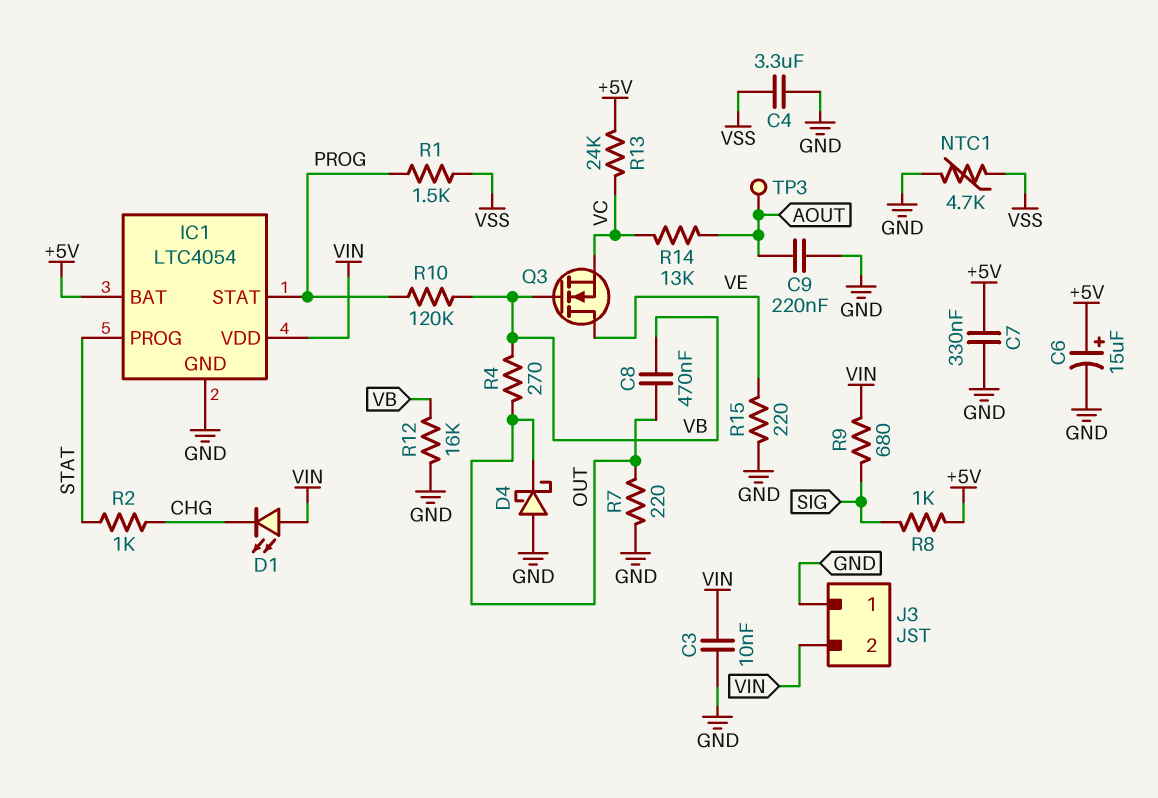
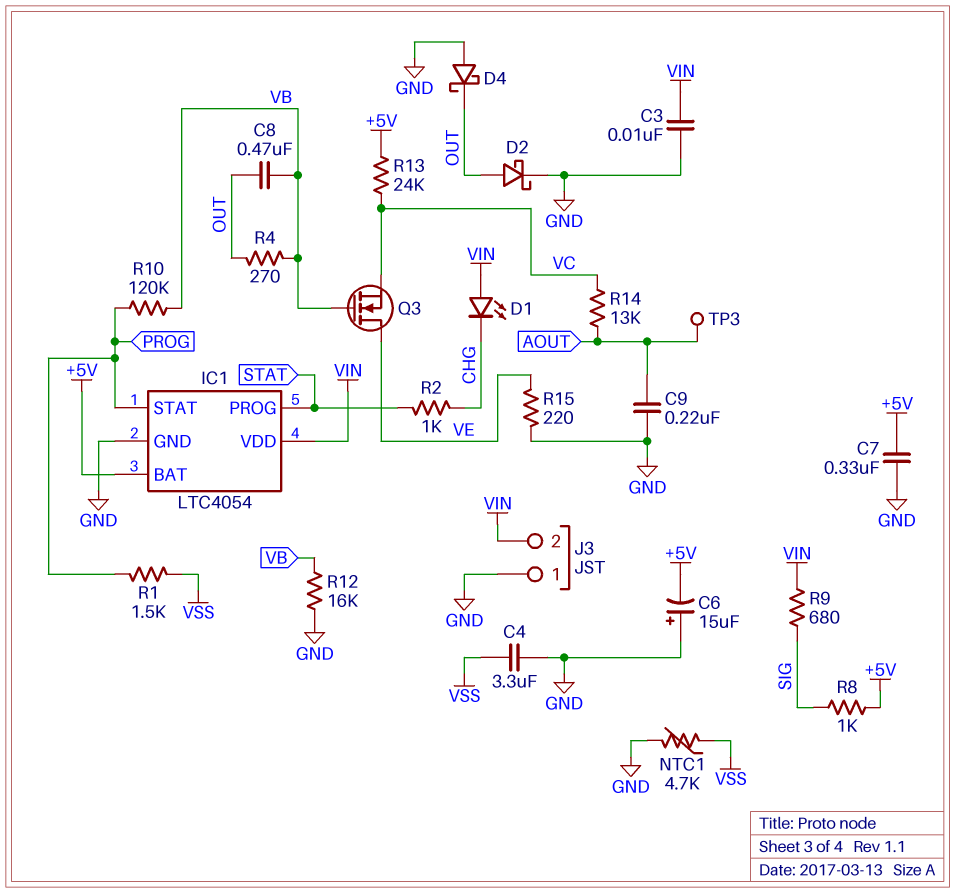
C6: 15uF (plus +5V, minus GND) -> 15uF (plus GND, minus +5V)
D2: none -> schottky (A OUT, K GND)
R7: 220 (GND, OUT) -> none

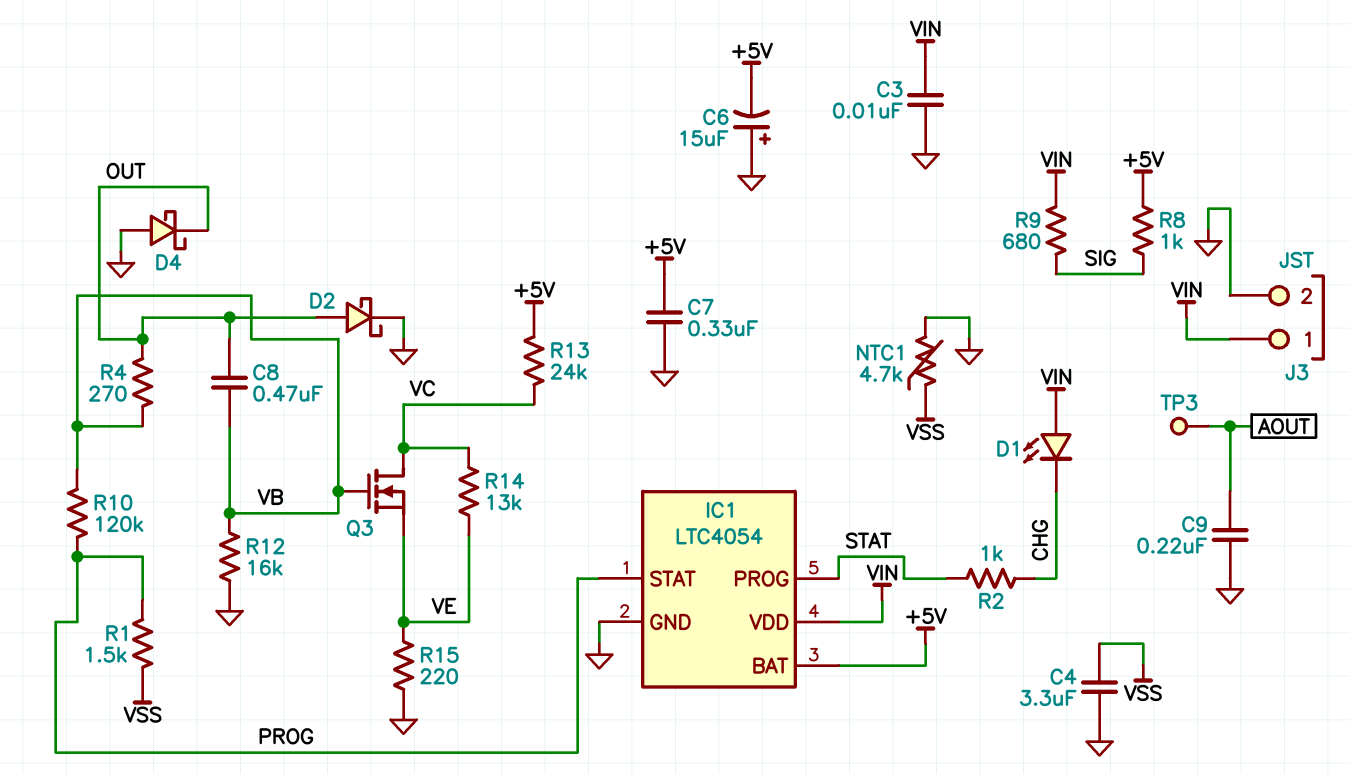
J3 pin 1: GND -> VIN
J3 pin 2: VIN -> GND
Q3: NMOS (G VB, D VE, S VC) -> NMOS (G VB, D VC, S VE)
R14: 13k (AOUT, VC) -> 13k (VC, VE)

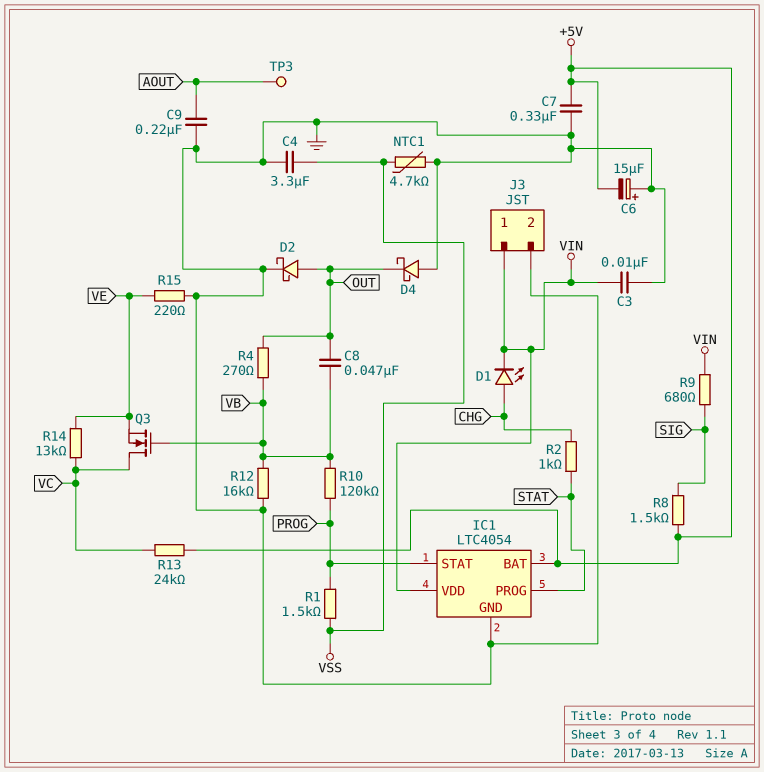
C8: 470nF (OUT, VB) -> 47nF (OUT, VB)
D1: LED (A VIN, K CHG) -> LED (A CHG, K VIN)
R8: 1k (+5V, SIG) -> 1.5k (+5V, SIG)

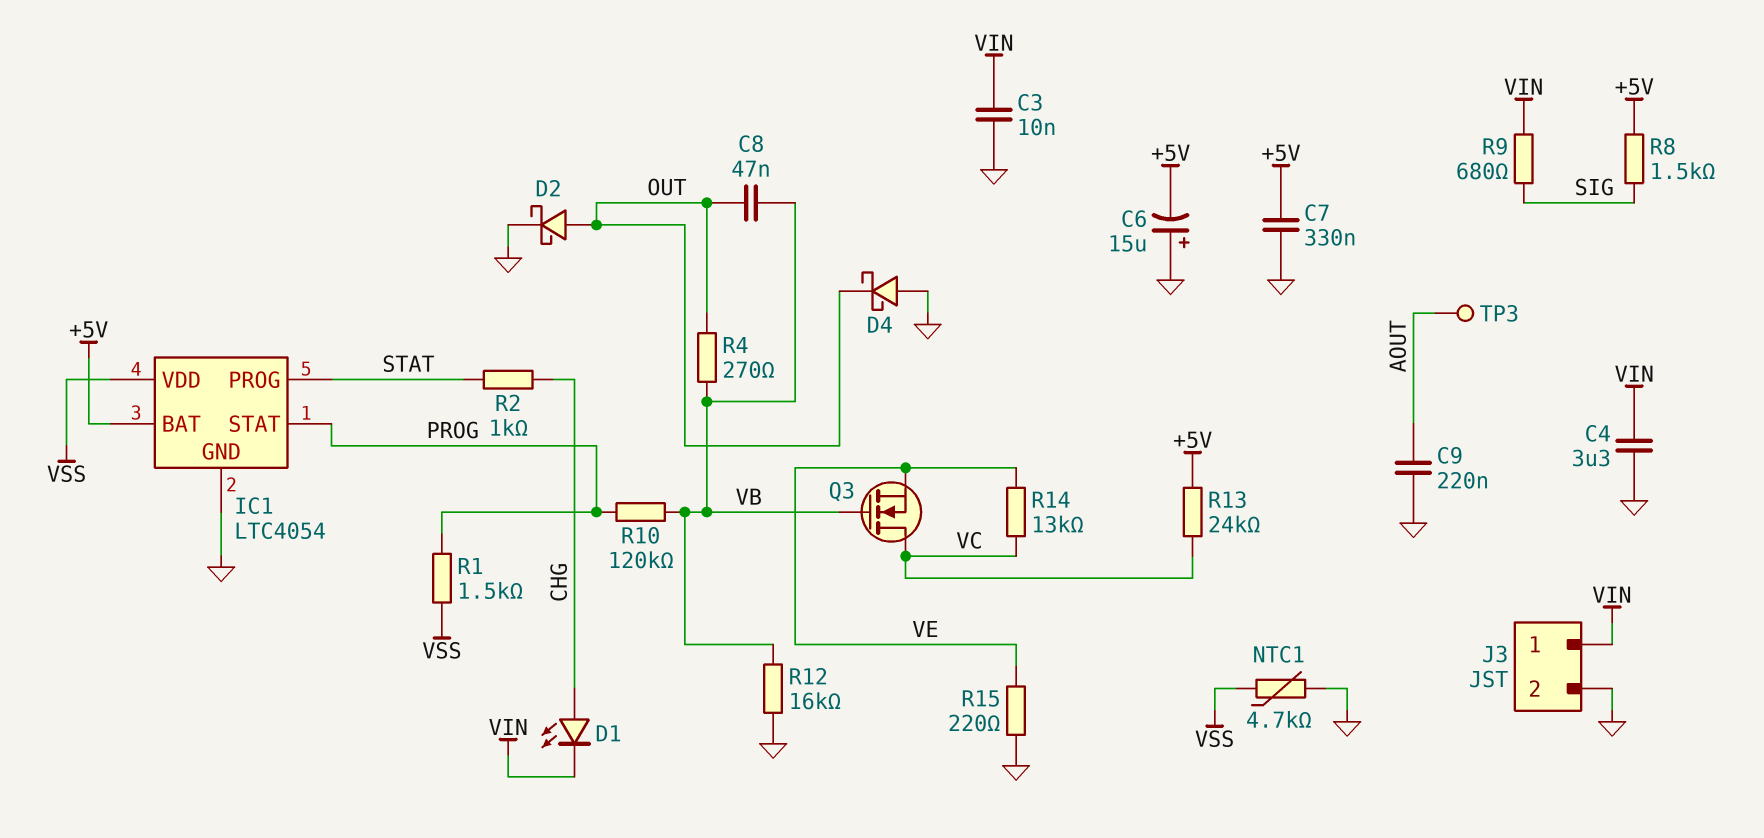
C4: 3.3uF (GND, VSS) -> 3.3uF (GND, VIN)
IC1 pin VDD: VIN -> VSS

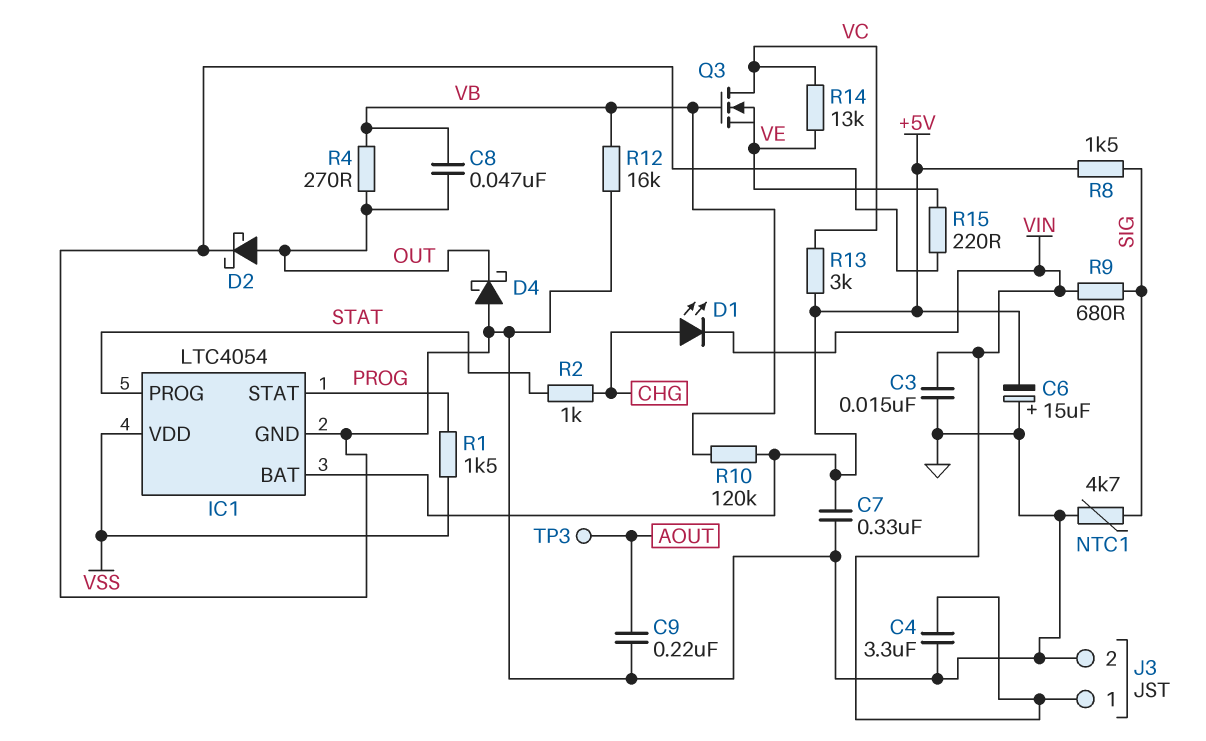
C3: 10nF (GND, VIN) -> 15nF (GND, VIN)
NTC1: 4.7k (GND, VSS) -> 4.7k (GND, SIG)
R10: 120k (PROG, VB) -> 120k (+5V, VB)
R13: 24k (+5V, VC) -> 3k (+5V, VC)

